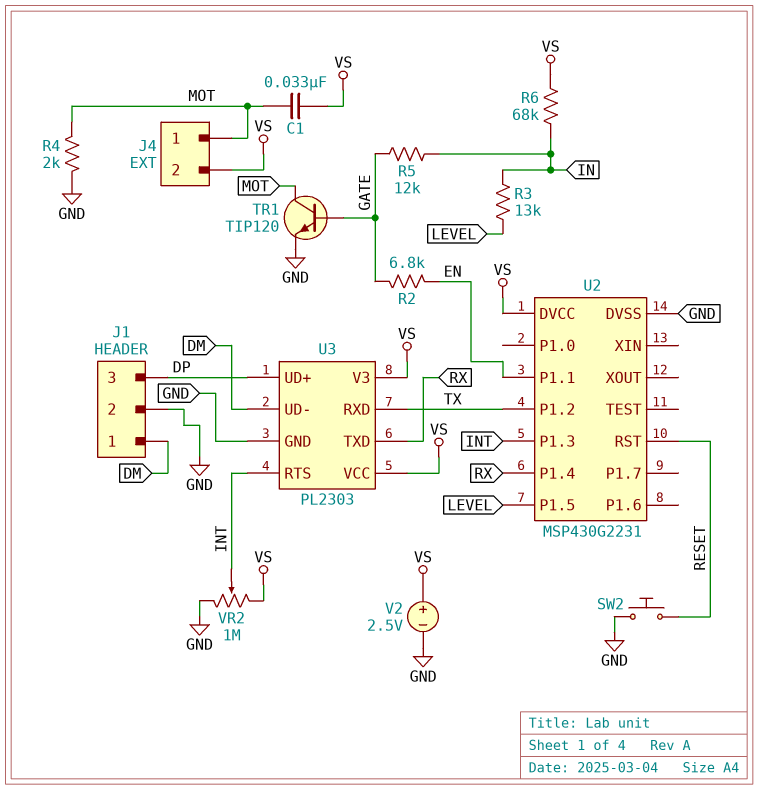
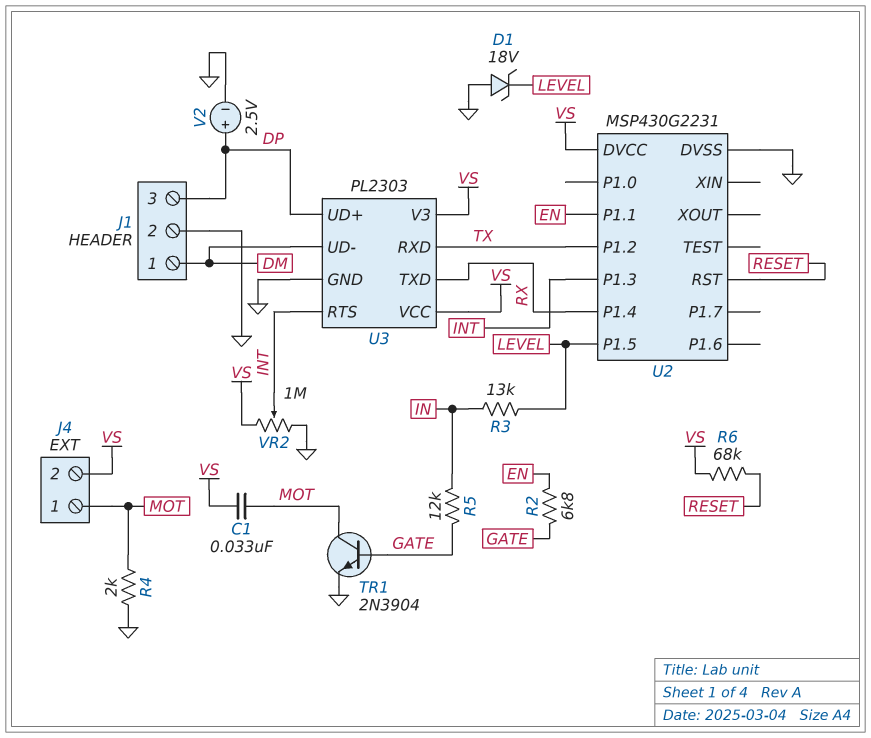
D1: none -> zener 18V (A GND, K LEVEL)
R6: 68k (IN, VS) -> 68k (RESET, VS)
SW2: button (GND, RESET) -> none
TR1: NPN TIP120 (B GATE, C MOT, E GND) -> NPN 2N3904 (B GATE, C MOT, E GND)
V2: 2.5V (plus VS, minus GND) -> 2.5V (plus DP, minus GND)

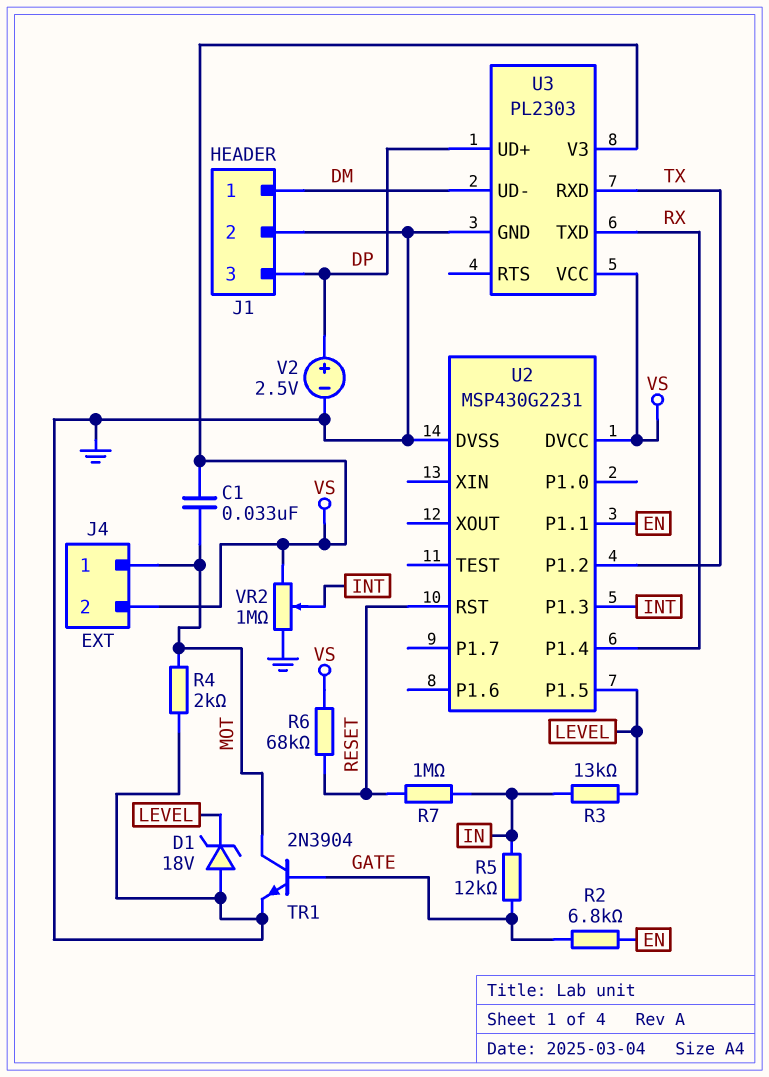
R7: none -> 1M (IN, RESET)
U3 pin RTS: INT -> none

